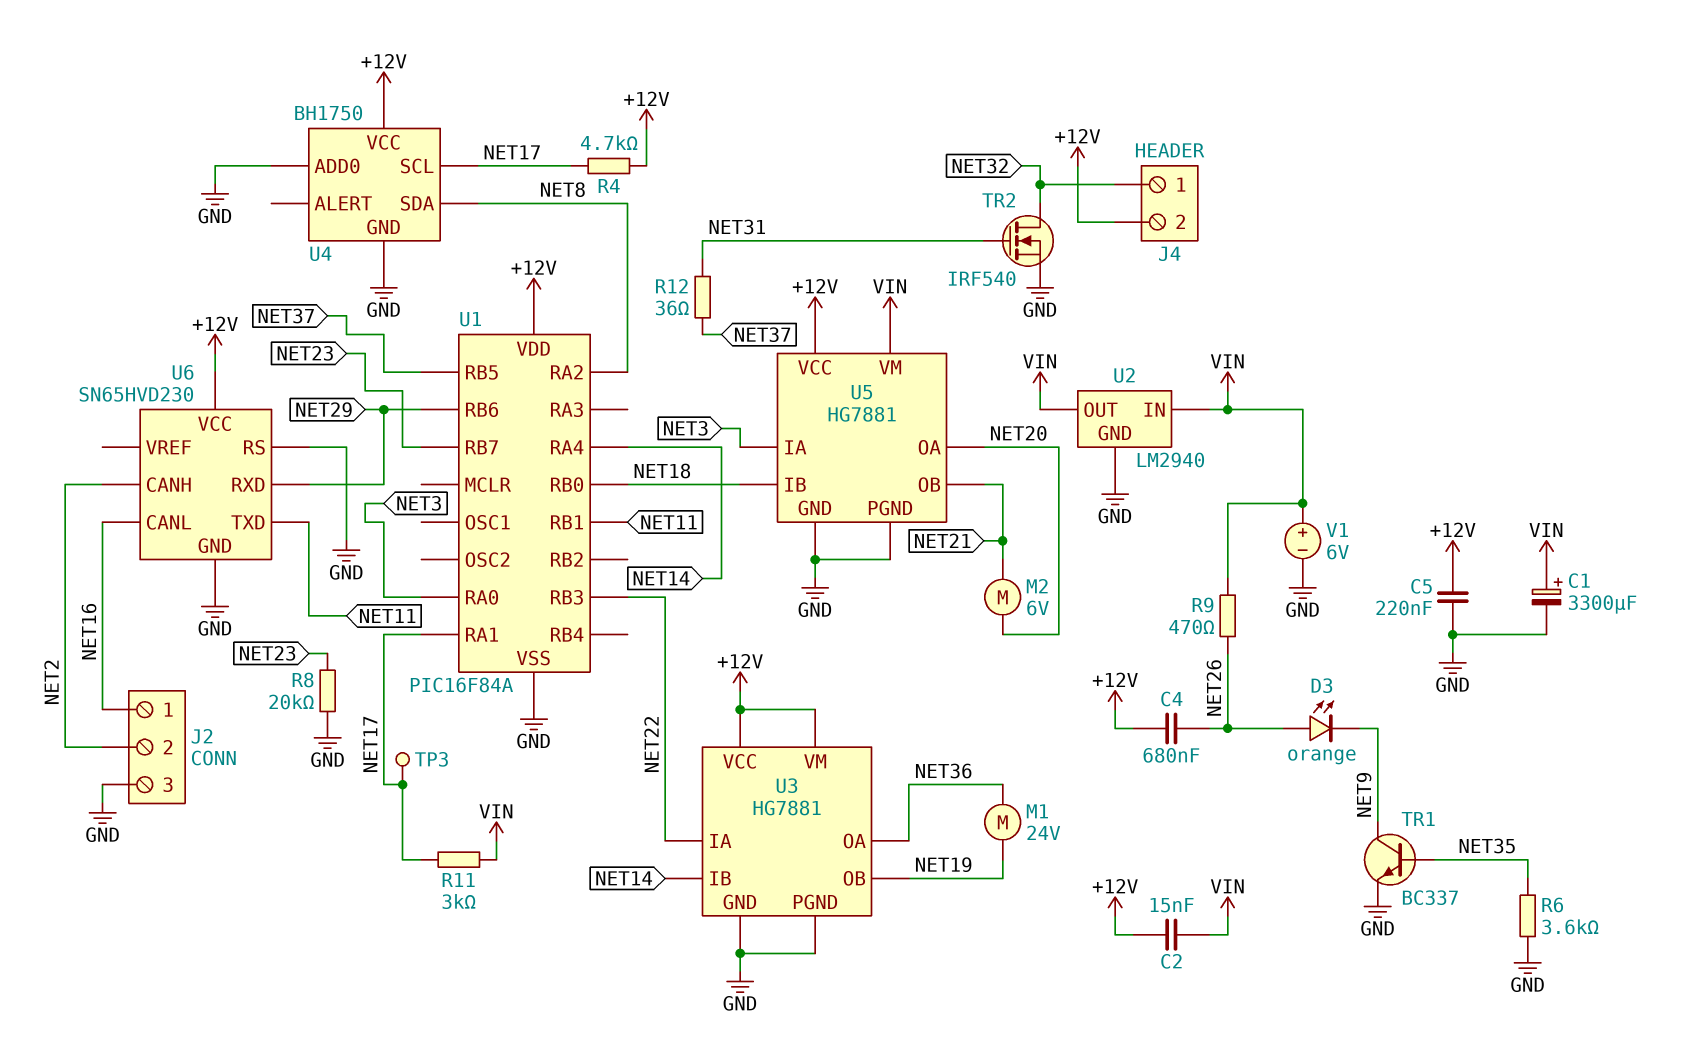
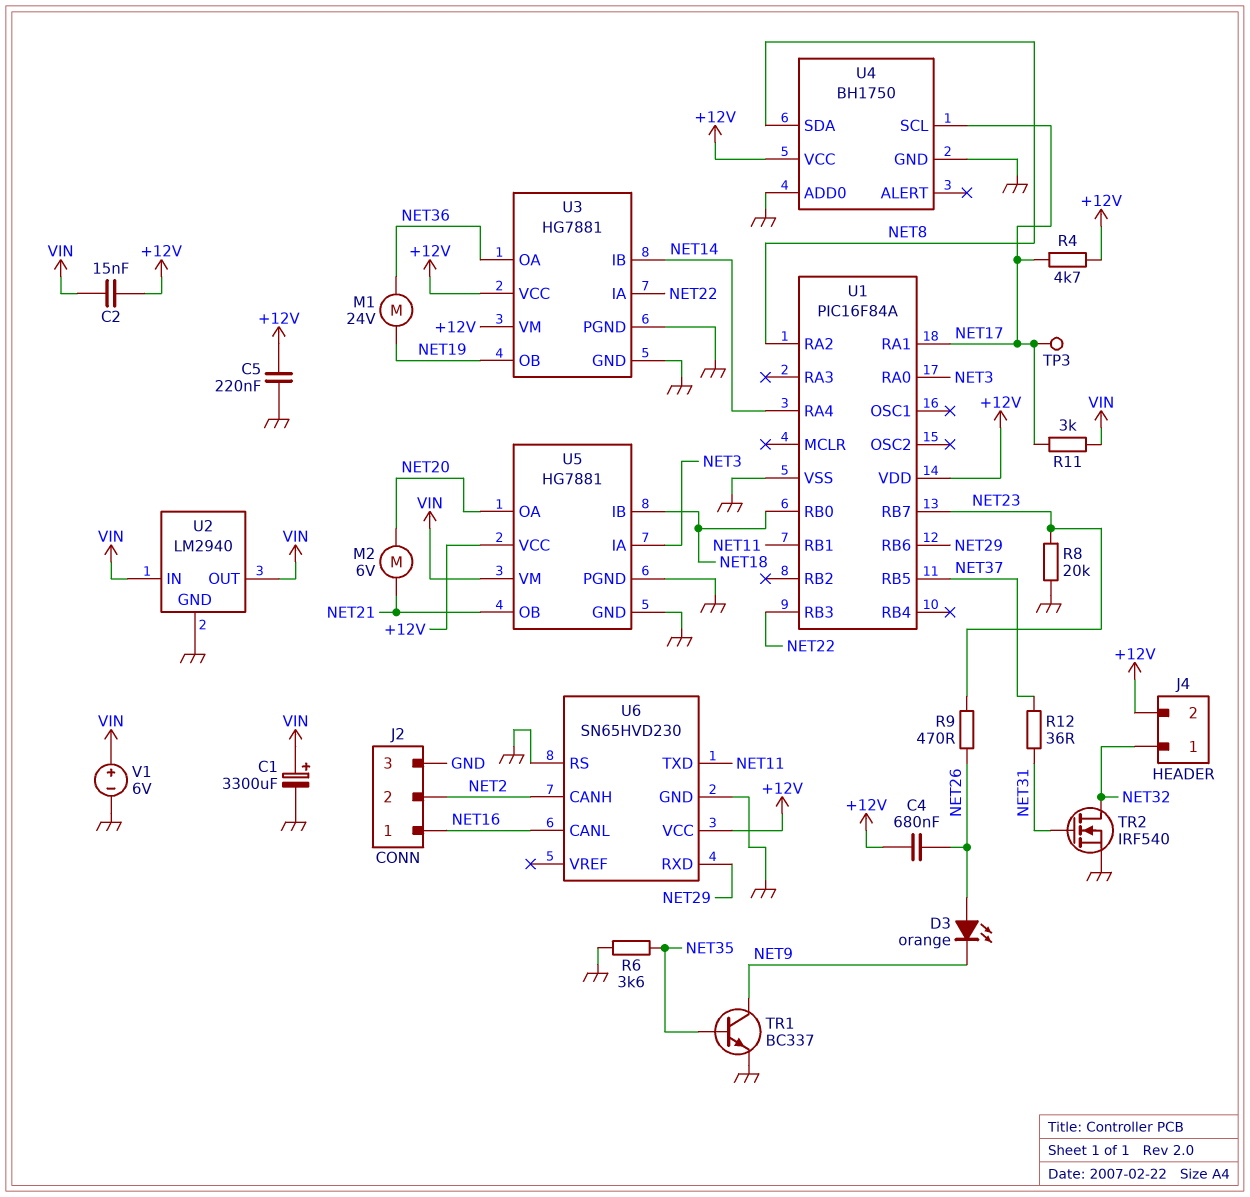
R9: 470 (NET26, VIN) -> 470 (NET23, NET26)

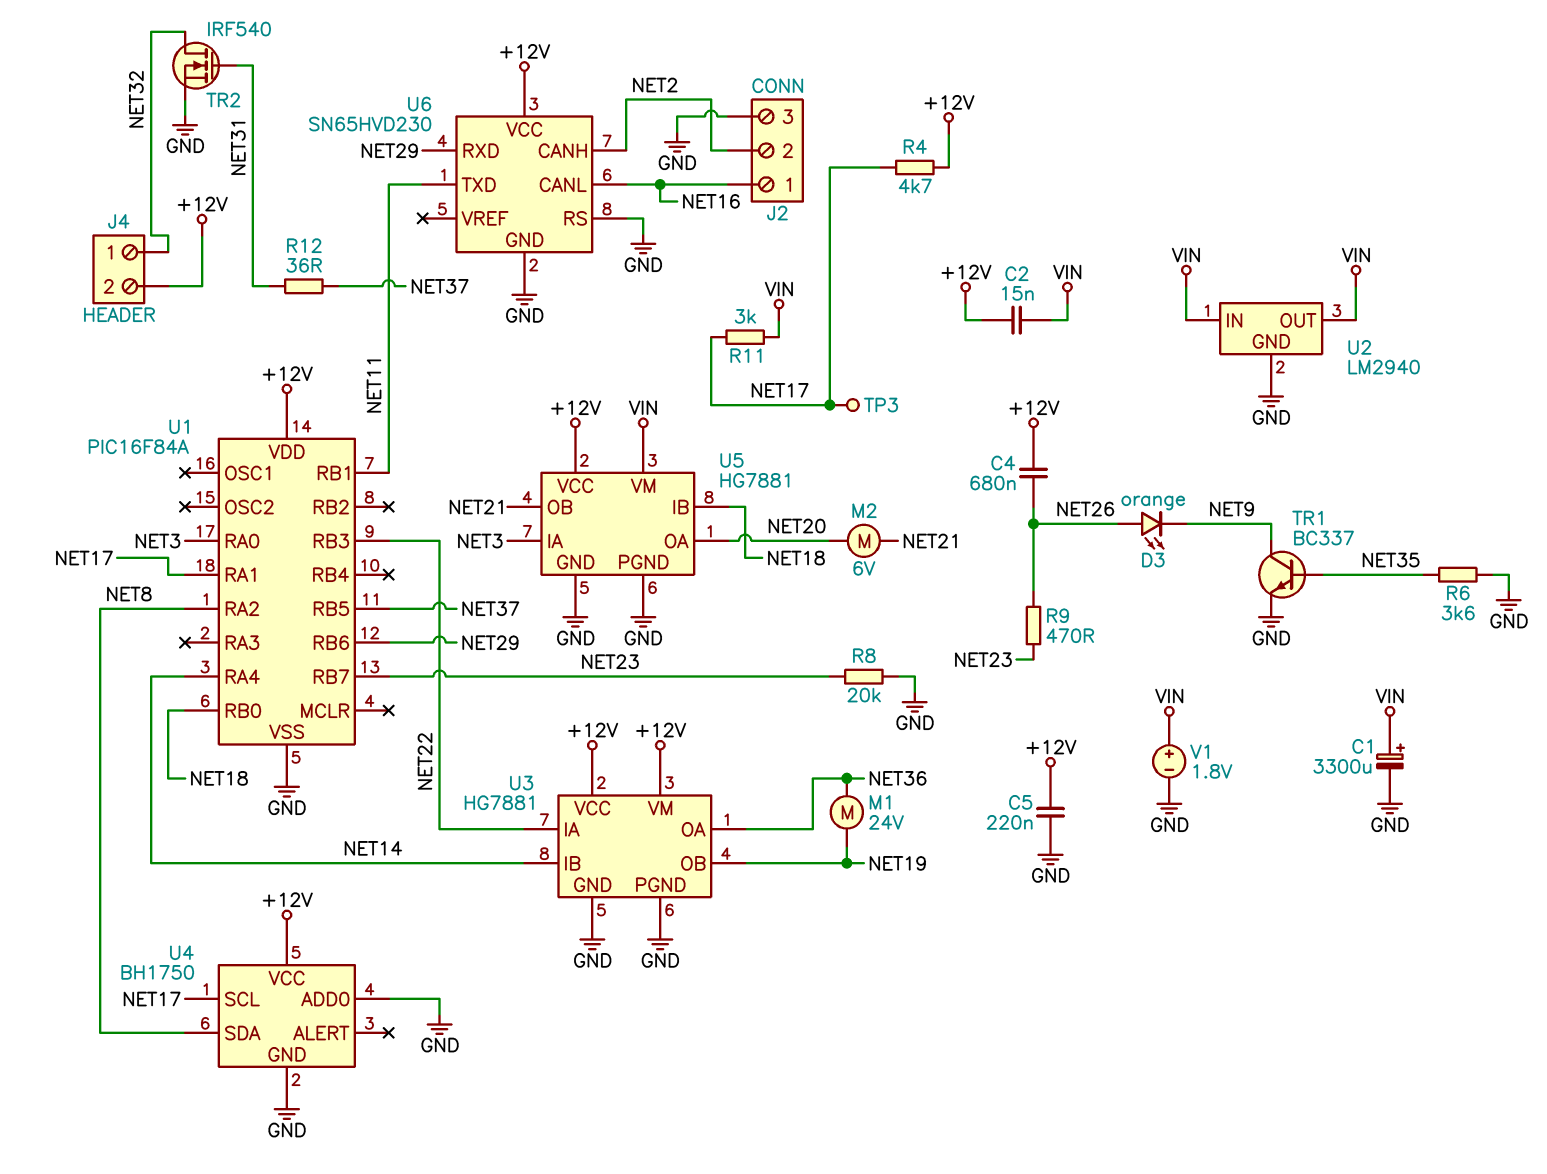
V1: 6V (plus VIN, minus GND) -> 1.8V (plus VIN, minus GND)

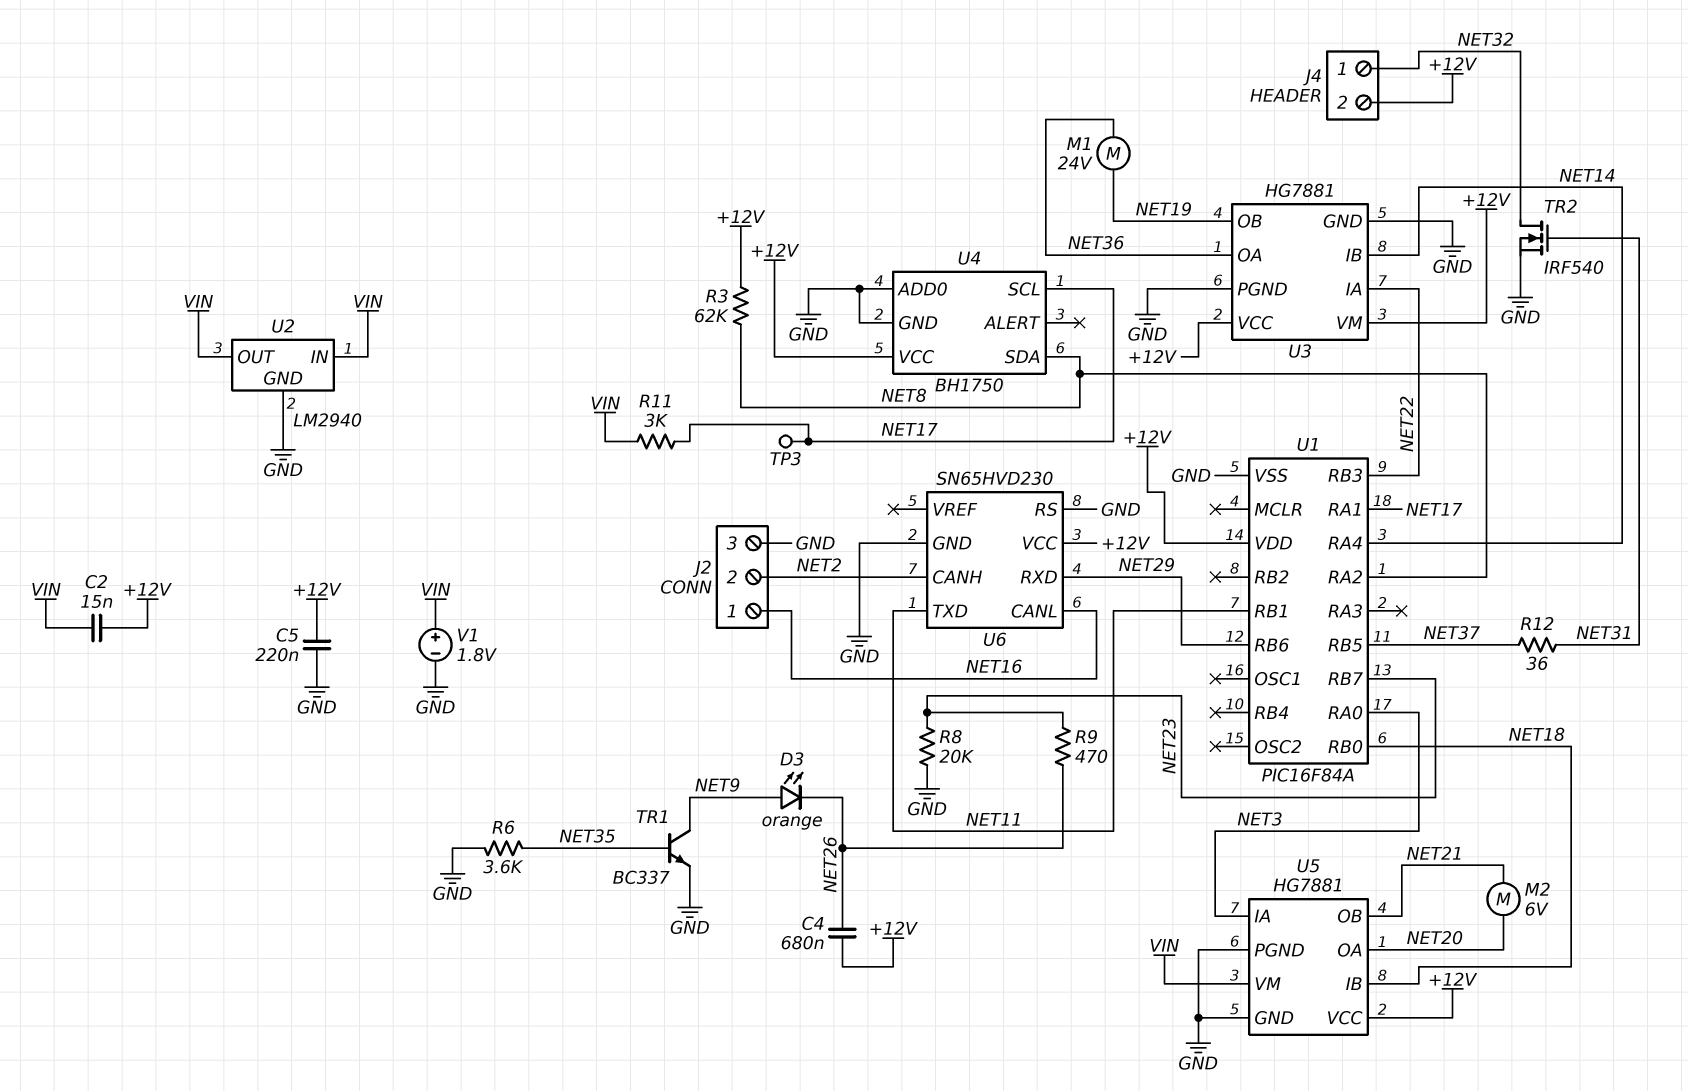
C1: 3300uF (plus VIN, minus GND) -> none
D3: LED orange (A NET26, K NET9) -> LED orange (A NET9, K NET26)
R3: none -> 62k (+12V, NET8)
R4: 4.7k (+12V, NET17) -> none

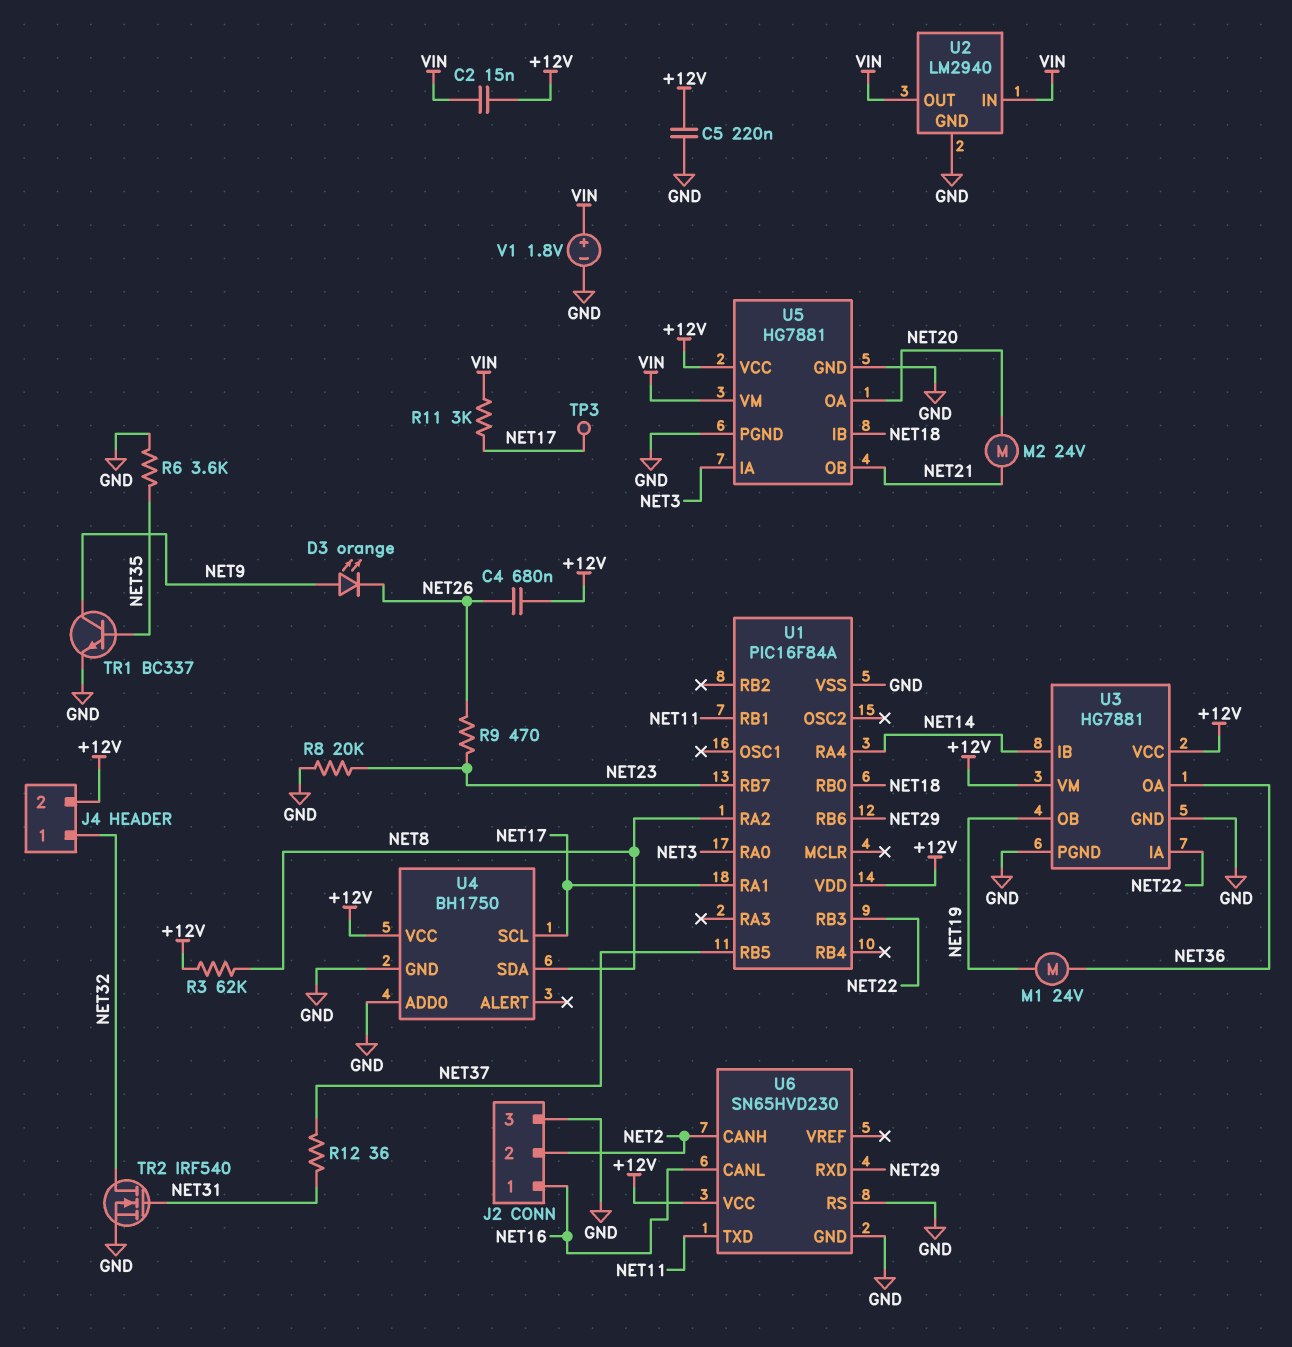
M2: motor 6V (NET20, NET21) -> motor 24V (NET20, NET21)

